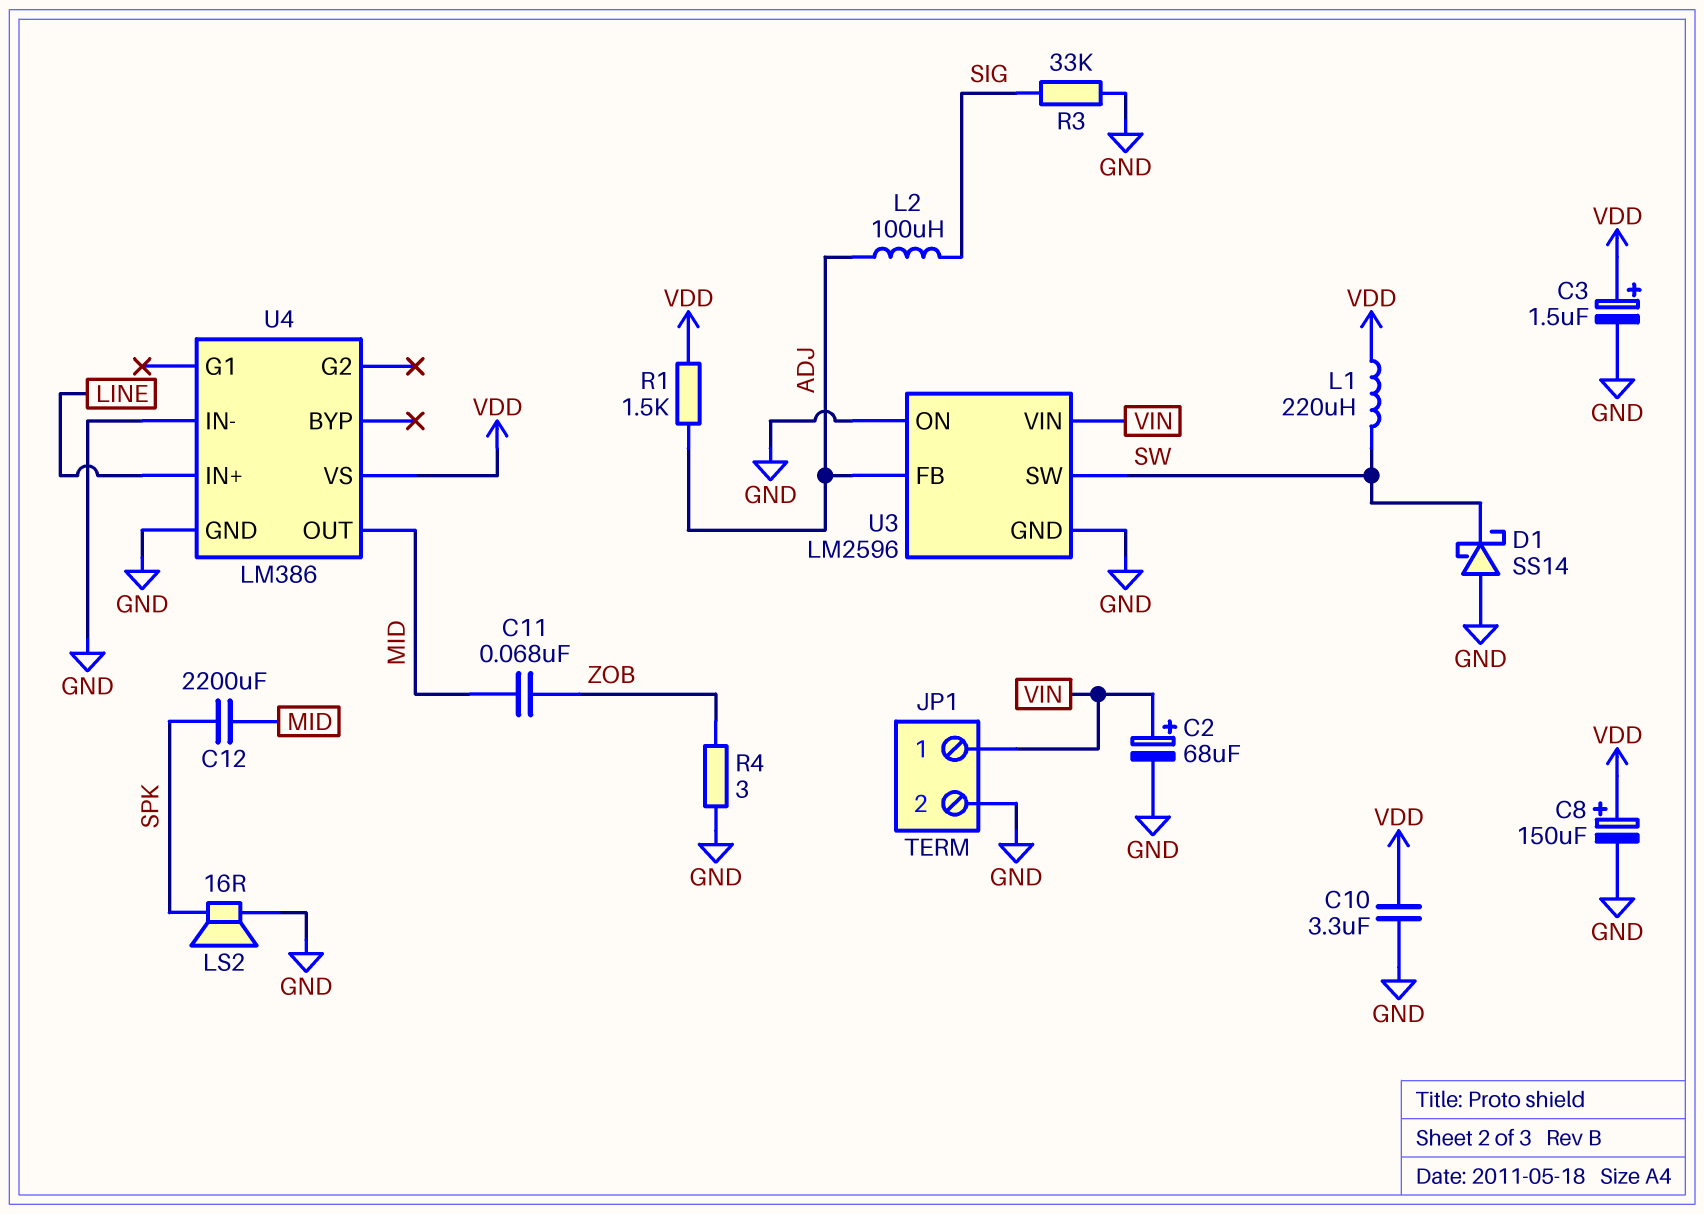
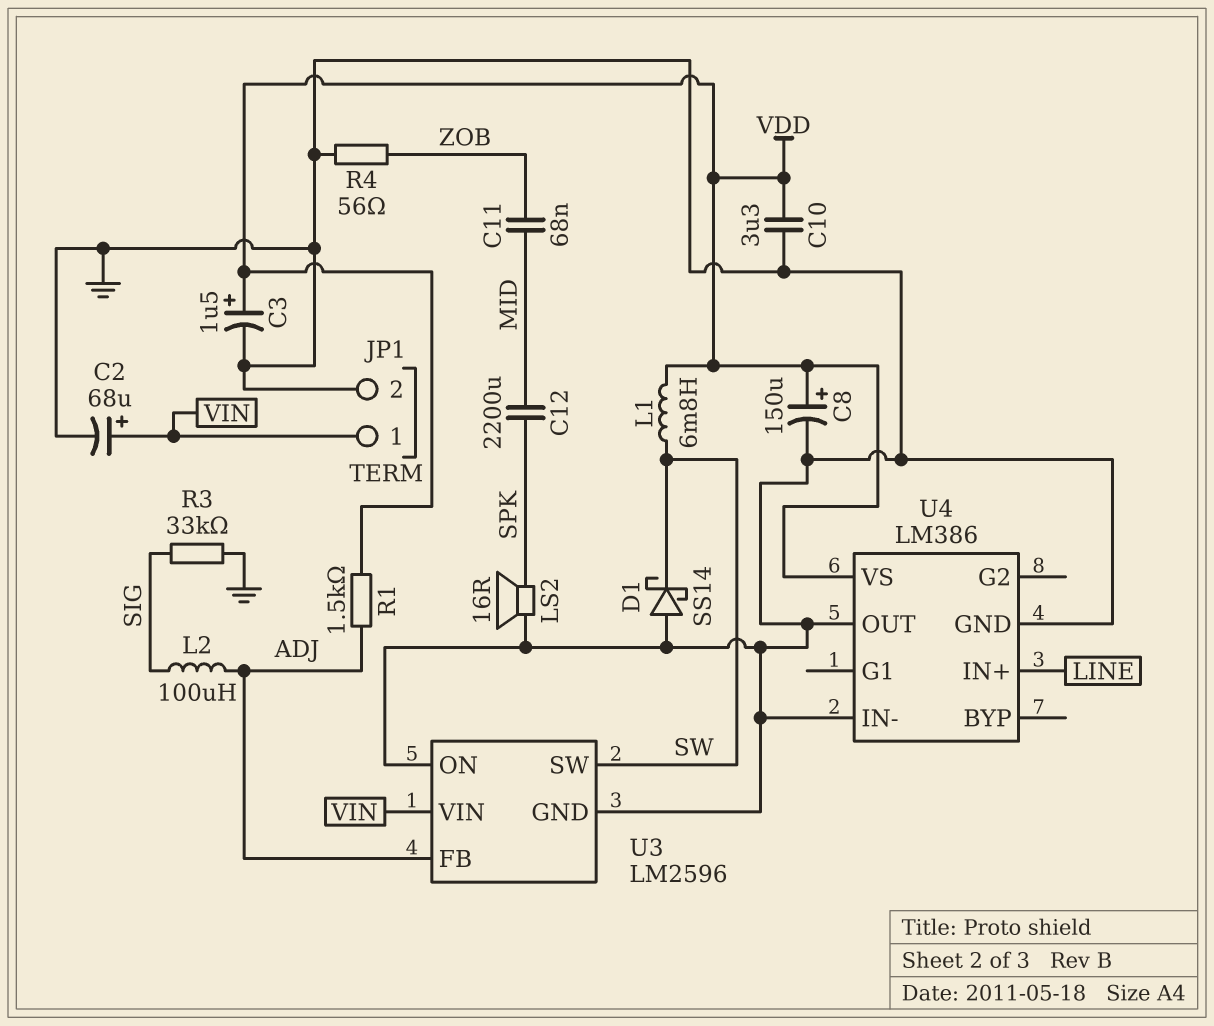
L1: 220uH (SW, VDD) -> 6.8mH (SW, VDD)
R4: 3 (GND, ZOB) -> 56 (GND, ZOB)
U4 pin OUT: MID -> GND

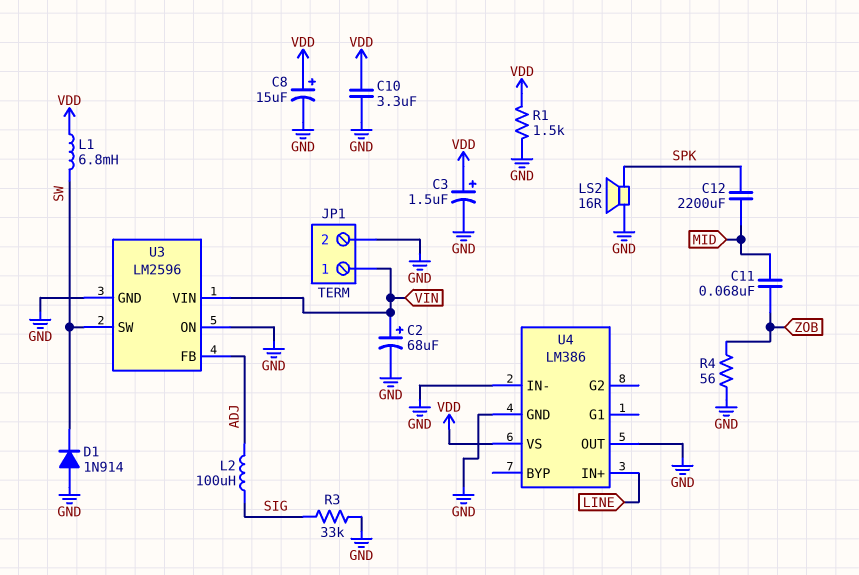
C8: 150uF (plus VDD, minus GND) -> 15uF (plus VDD, minus GND)
D1: schottky SS14 (A GND, K SW) -> diode 1N914 (A GND, K SW)
R1: 1.5k (ADJ, VDD) -> 1.5k (GND, VDD)

